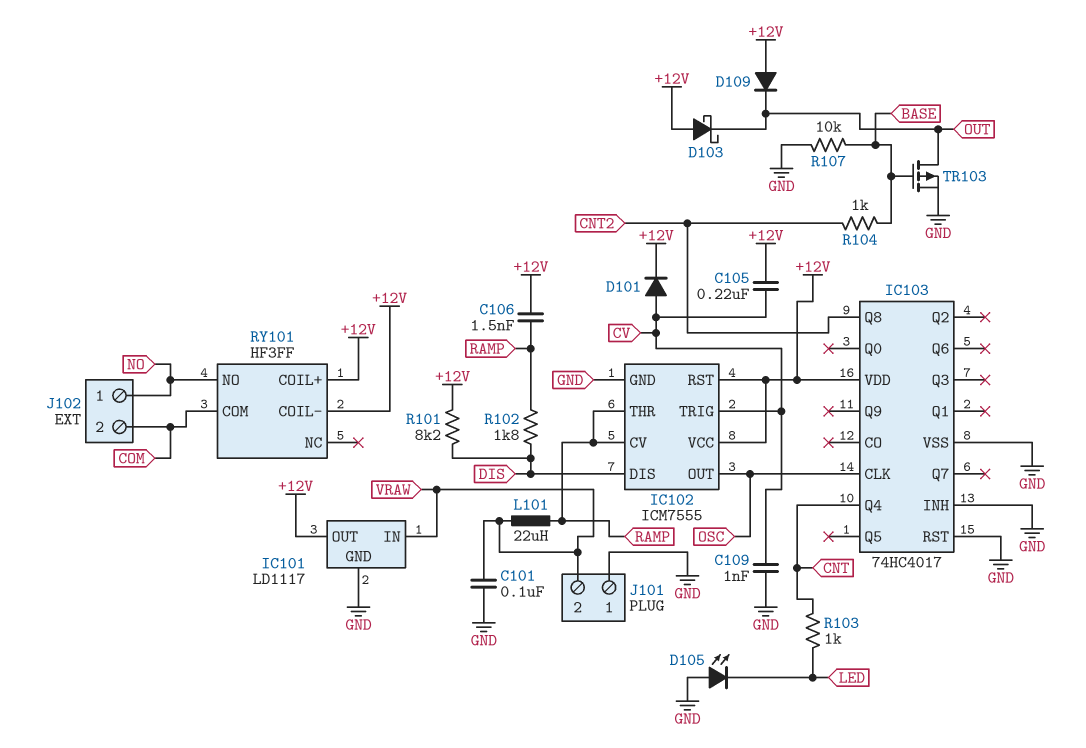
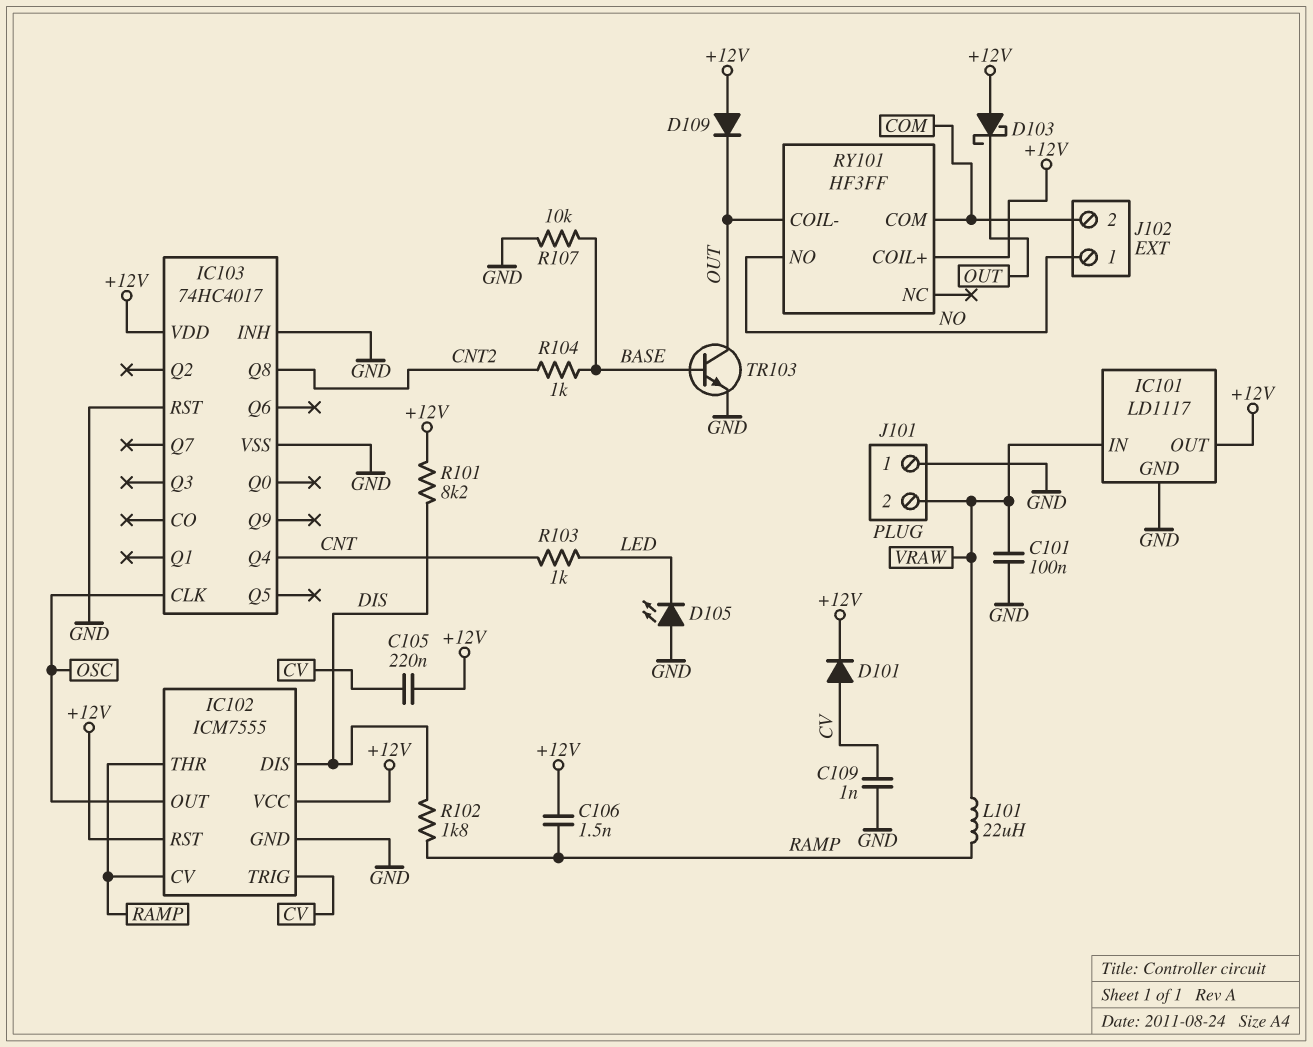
RY101 pin COIL-: +12V -> OUT
TR103: PMOS (G BASE, D OUT, S GND) -> NPN (B BASE, C OUT, E GND)

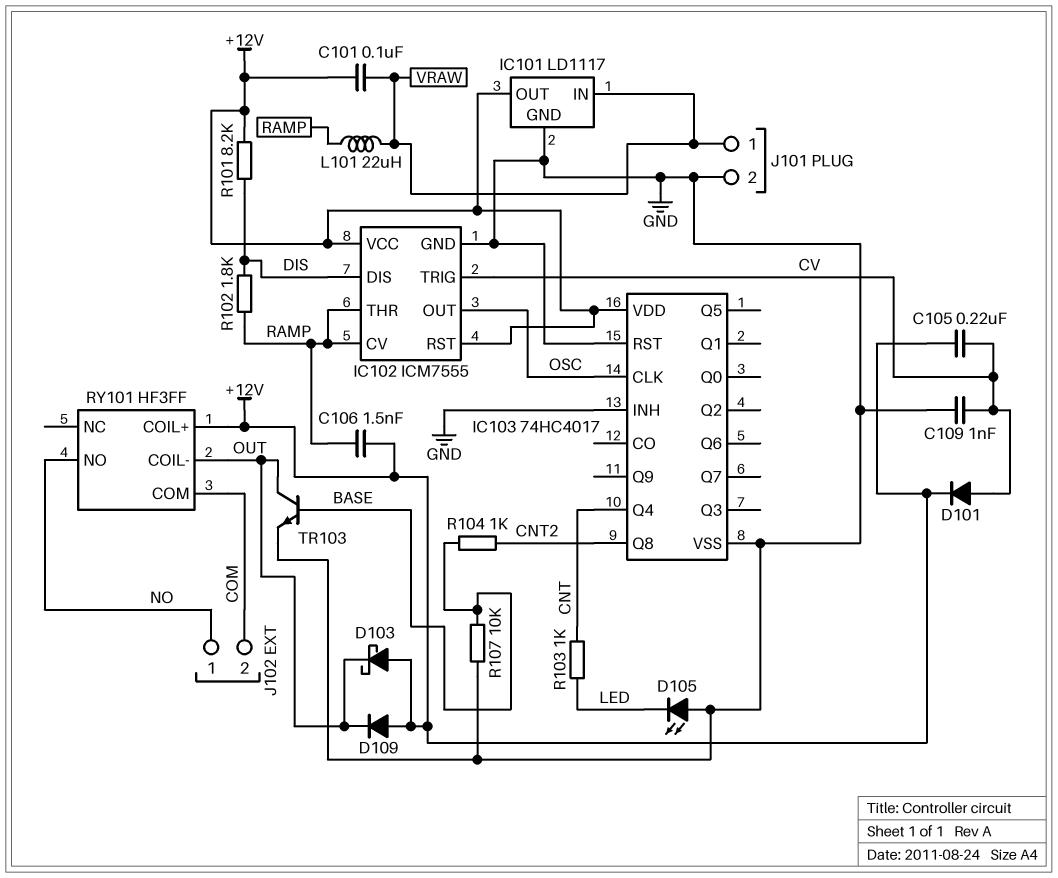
C101: 100nF (GND, VRAW) -> 100nF (+12V, VRAW)
J101 pin 1: GND -> VRAW
J101 pin 2: VRAW -> GND

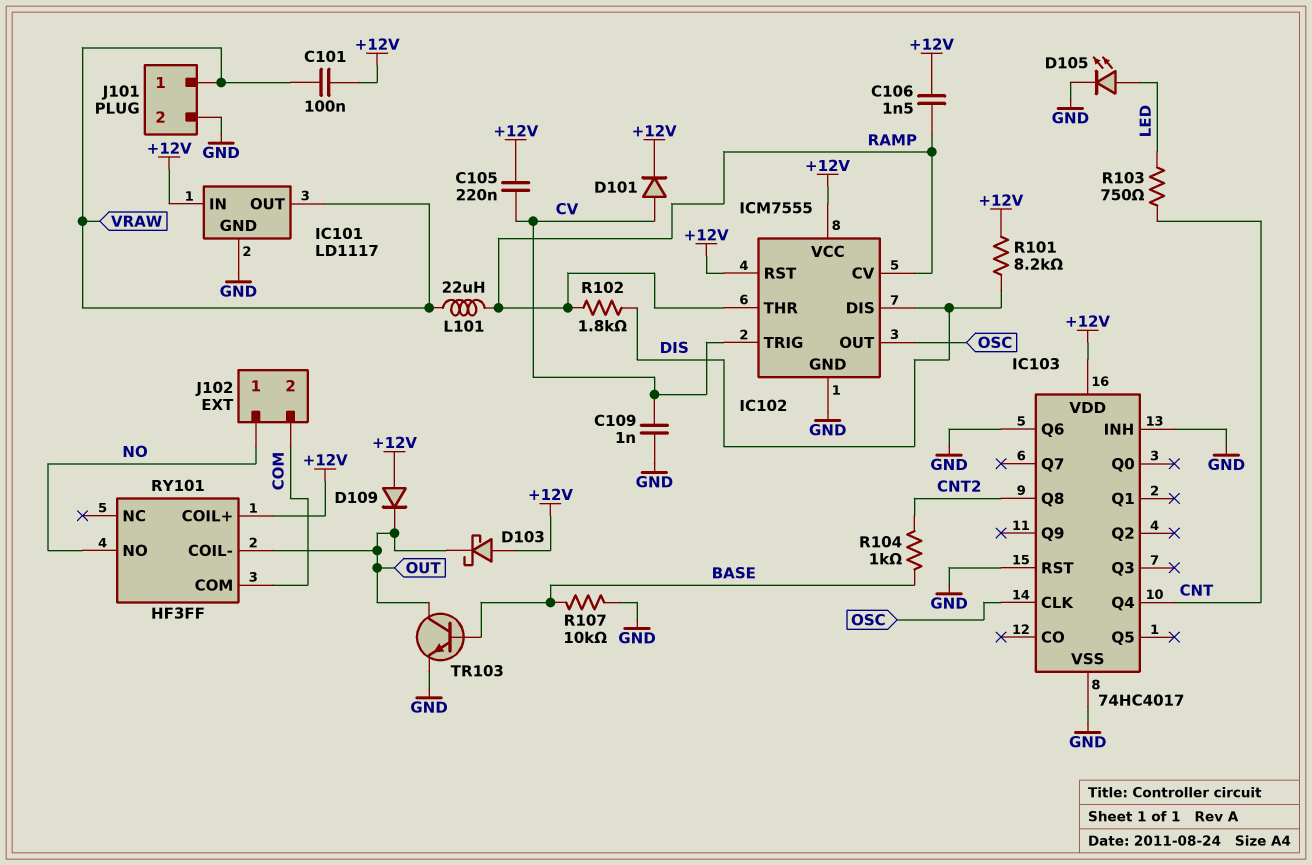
D105: LED (A GND, K LED) -> LED (A LED, K GND)
IC101 pin IN: VRAW -> +12V
IC101 pin OUT: +12V -> VRAW
IC103 pin Q6: none -> GND
R103: 1k (CNT, LED) -> 750 (CNT, LED)

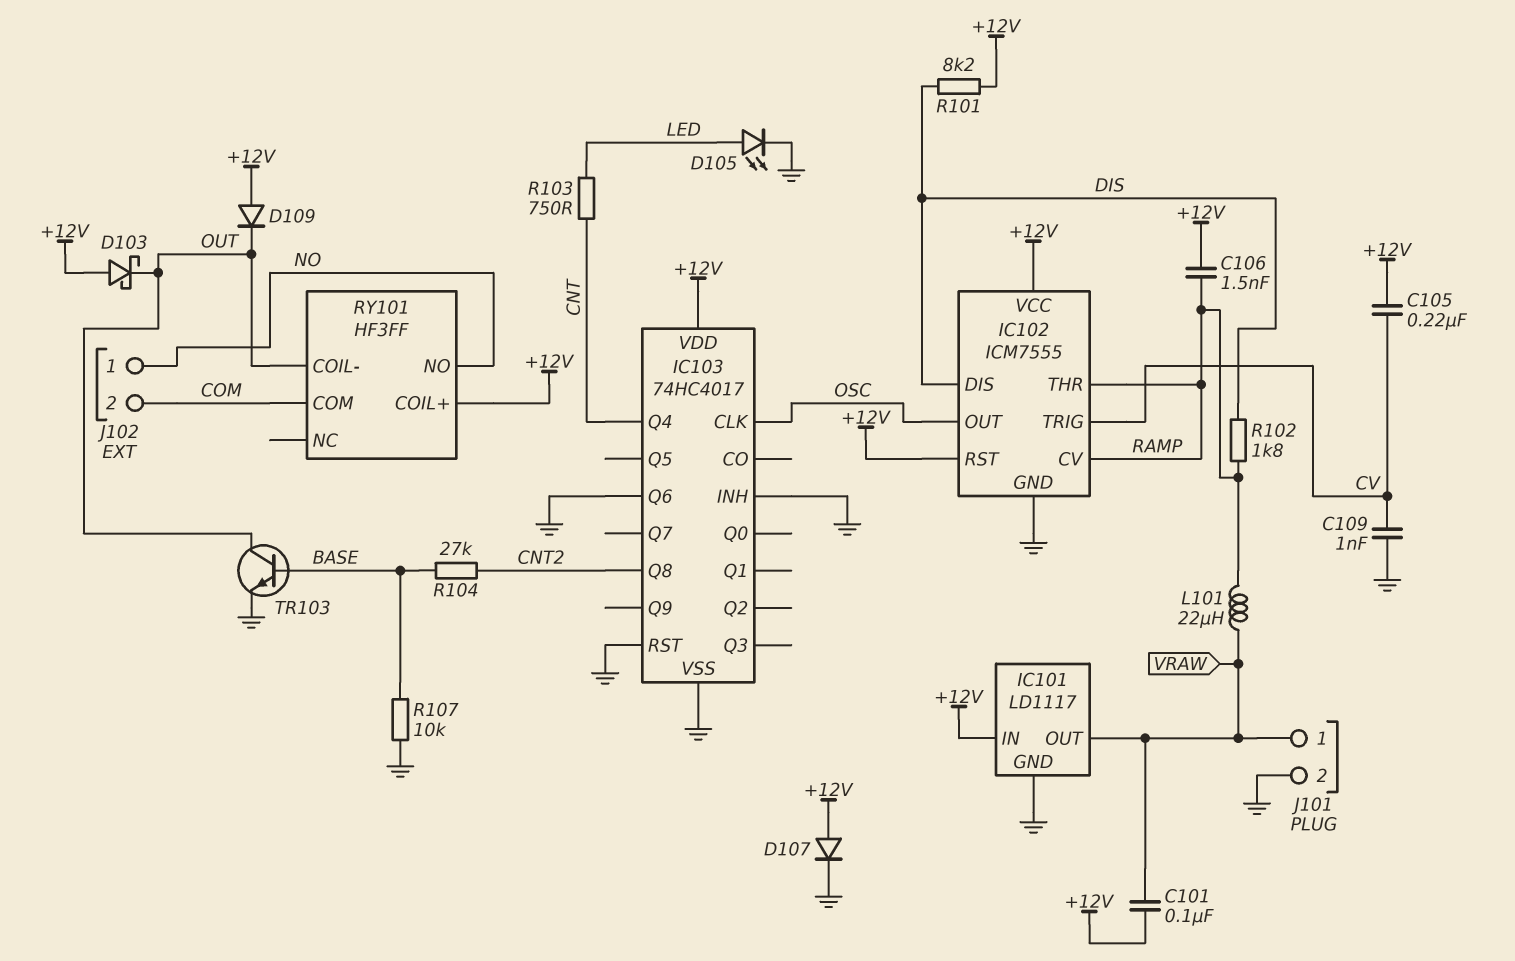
D101: diode (A CV, K +12V) -> none
D107: none -> diode (A +12V, K GND)
R104: 1k (BASE, CNT2) -> 27k (BASE, CNT2)

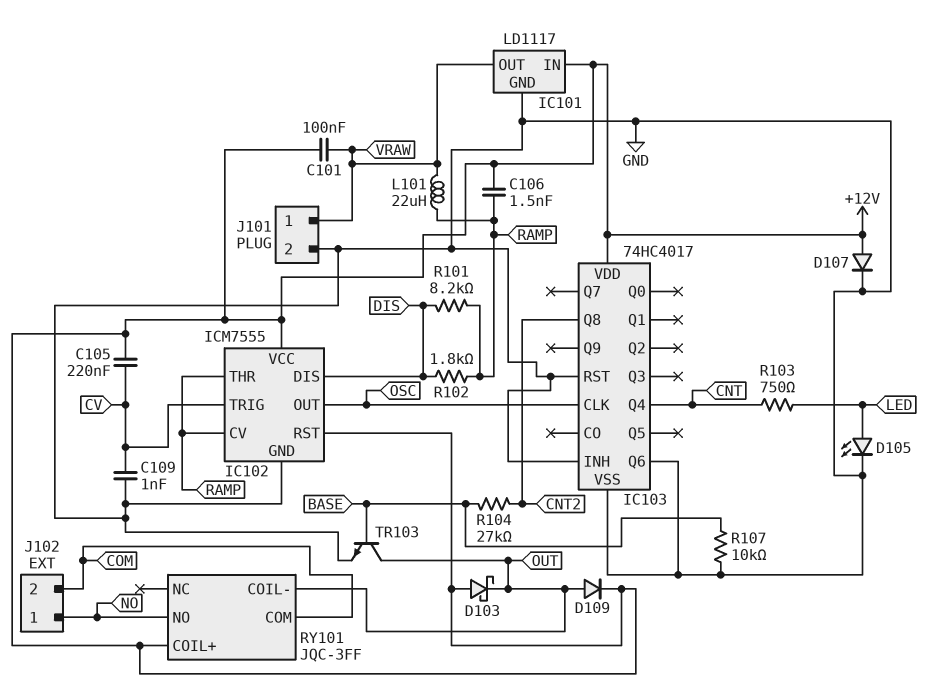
D109: diode (A +12V, K OUT) -> diode (A OUT, K +12V)
R101: 8.2k (+12V, DIS) -> 8.2k (DIS, RAMP)
RY101: HF3FF -> JQC-3FF

